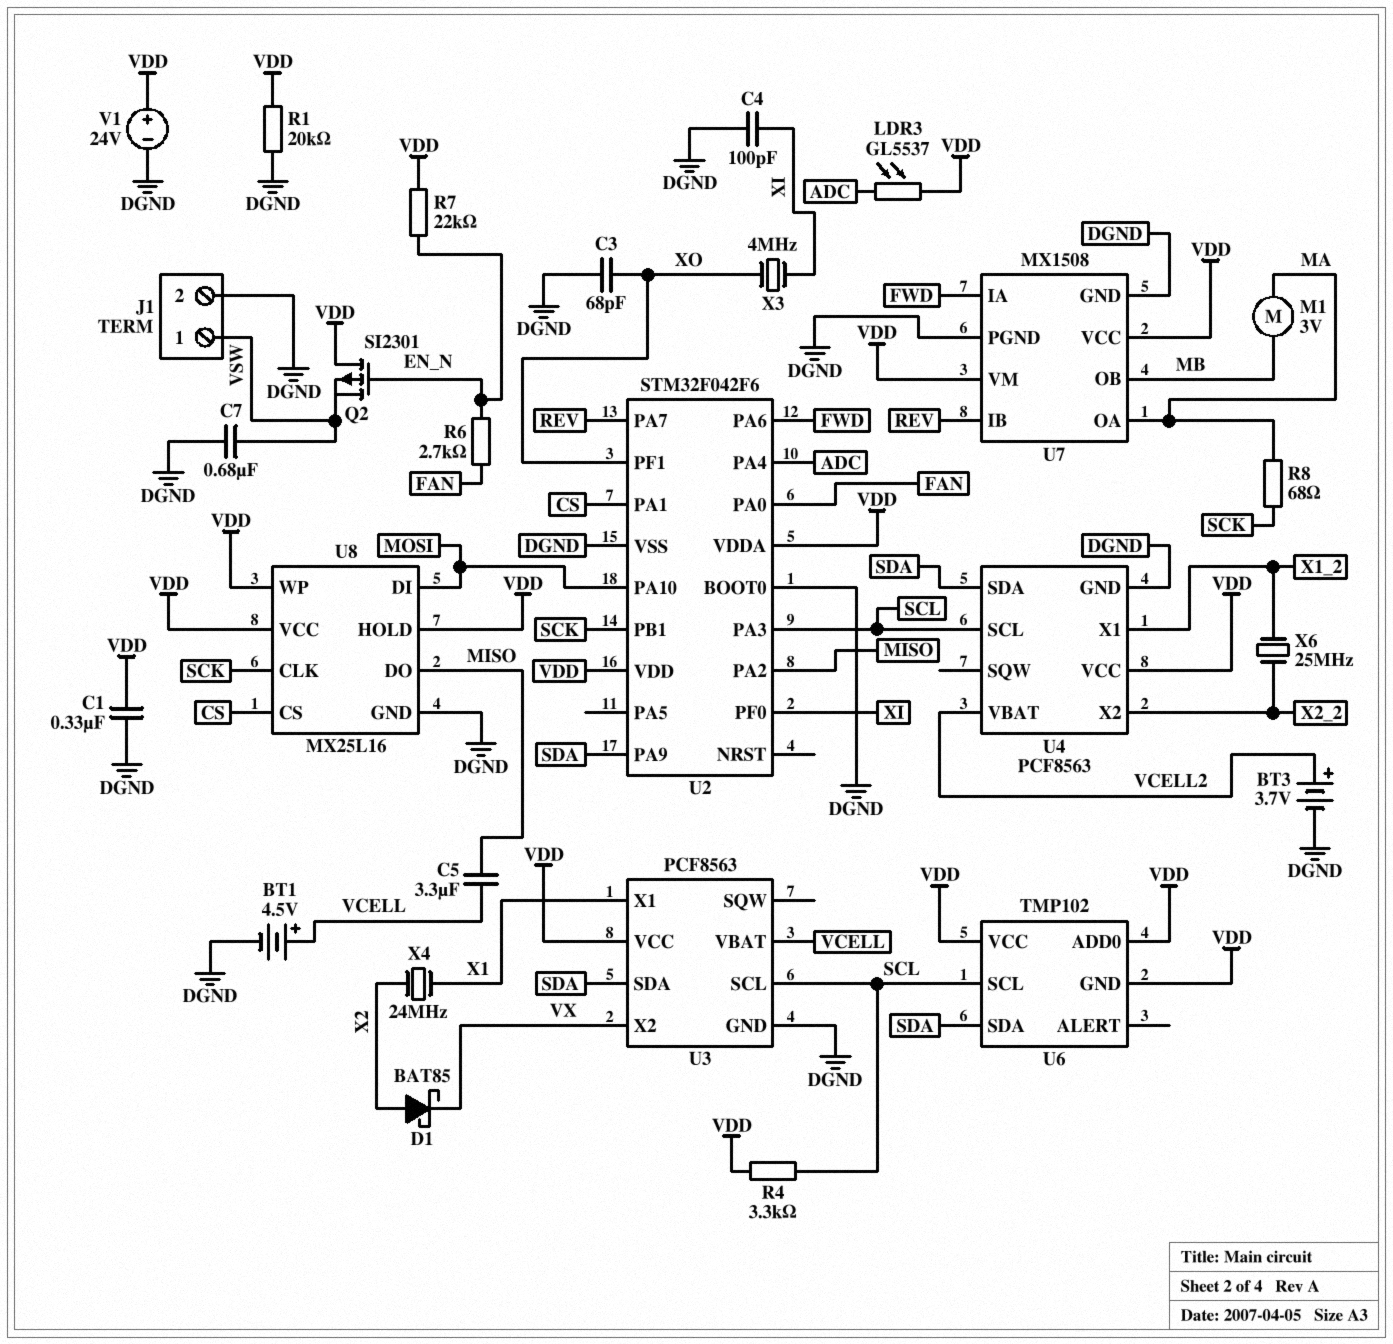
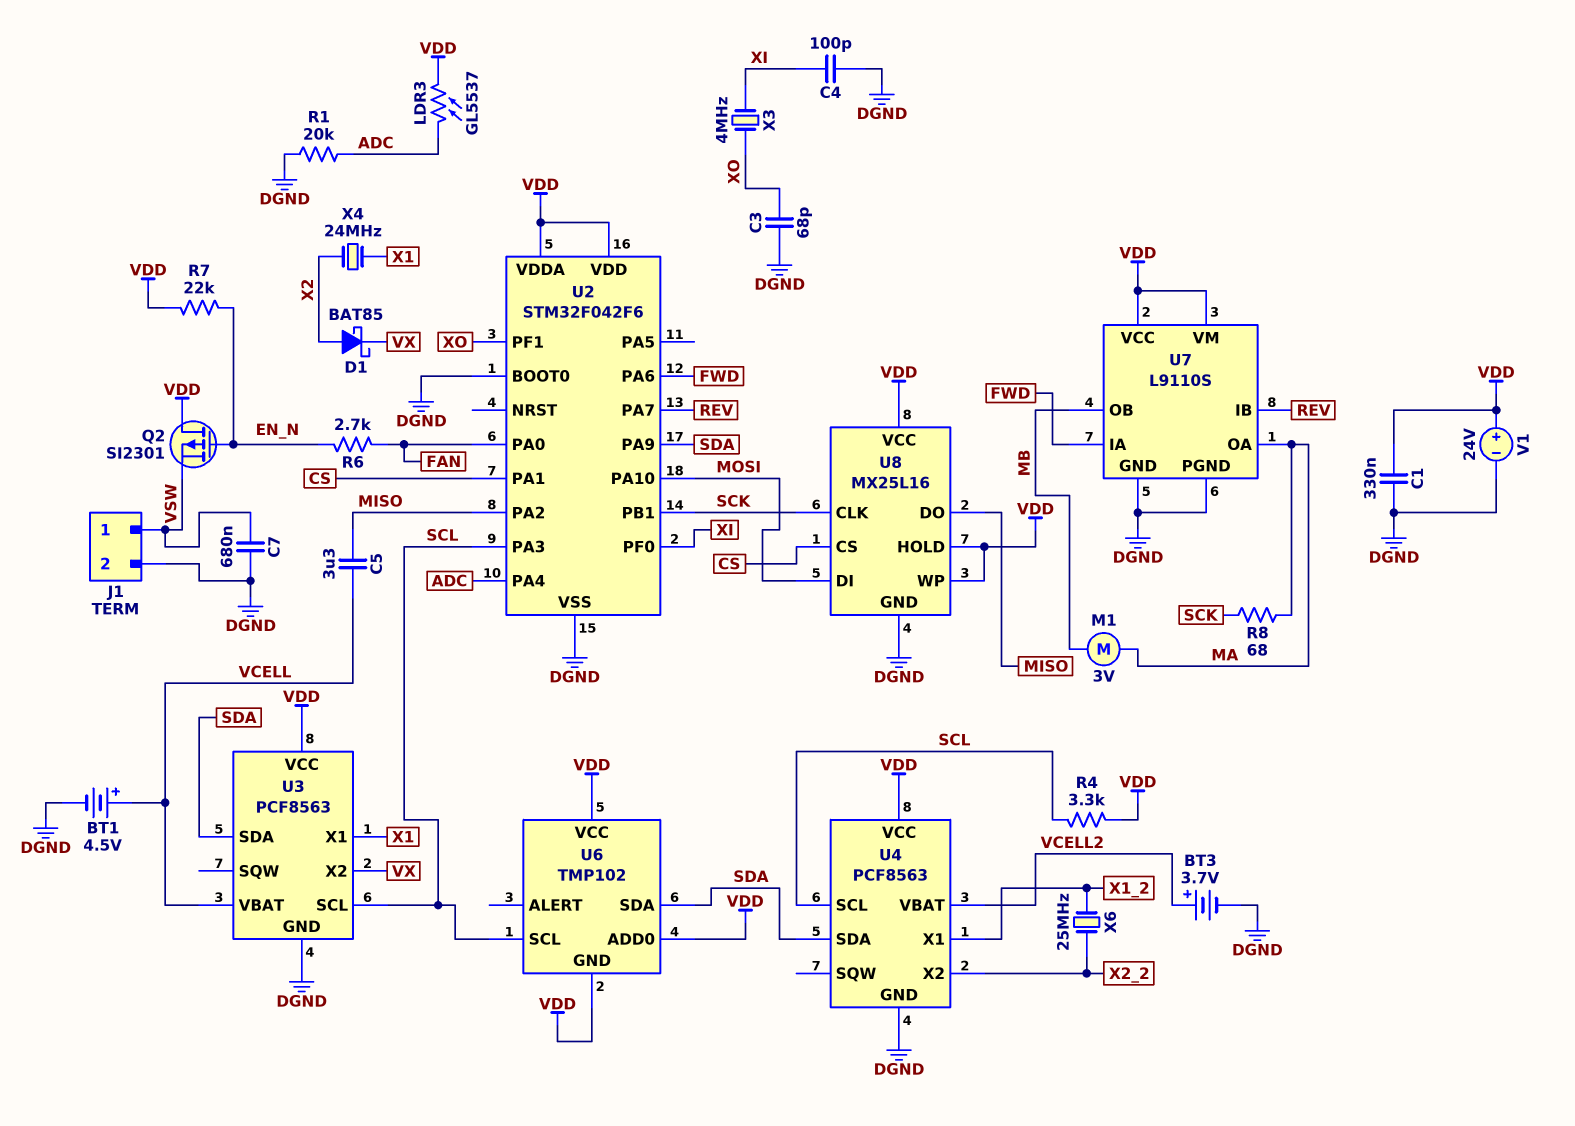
R1: 20k (DGND, VDD) -> 20k (ADC, DGND)
U7: MX1508 -> L9110S

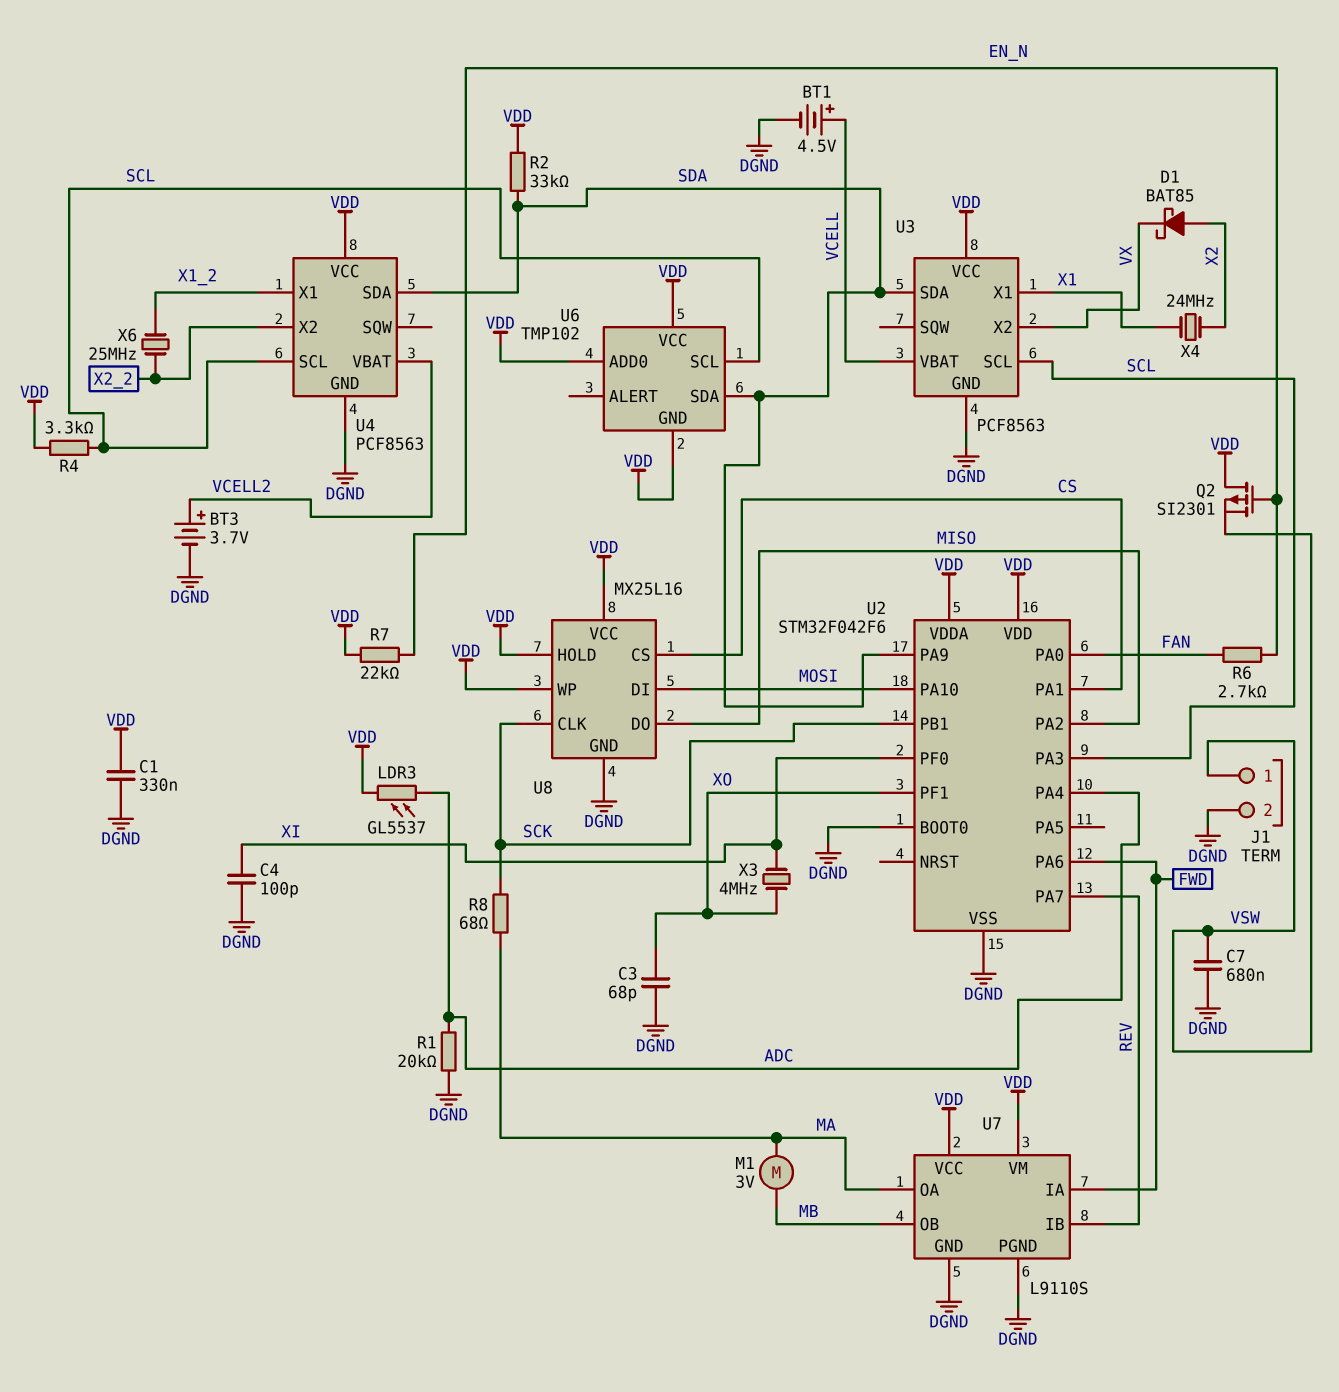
C5: 3.3uF (MISO, VCELL) -> none
R2: none -> 33k (SDA, VDD)
V1: 24V (plus VDD, minus DGND) -> none

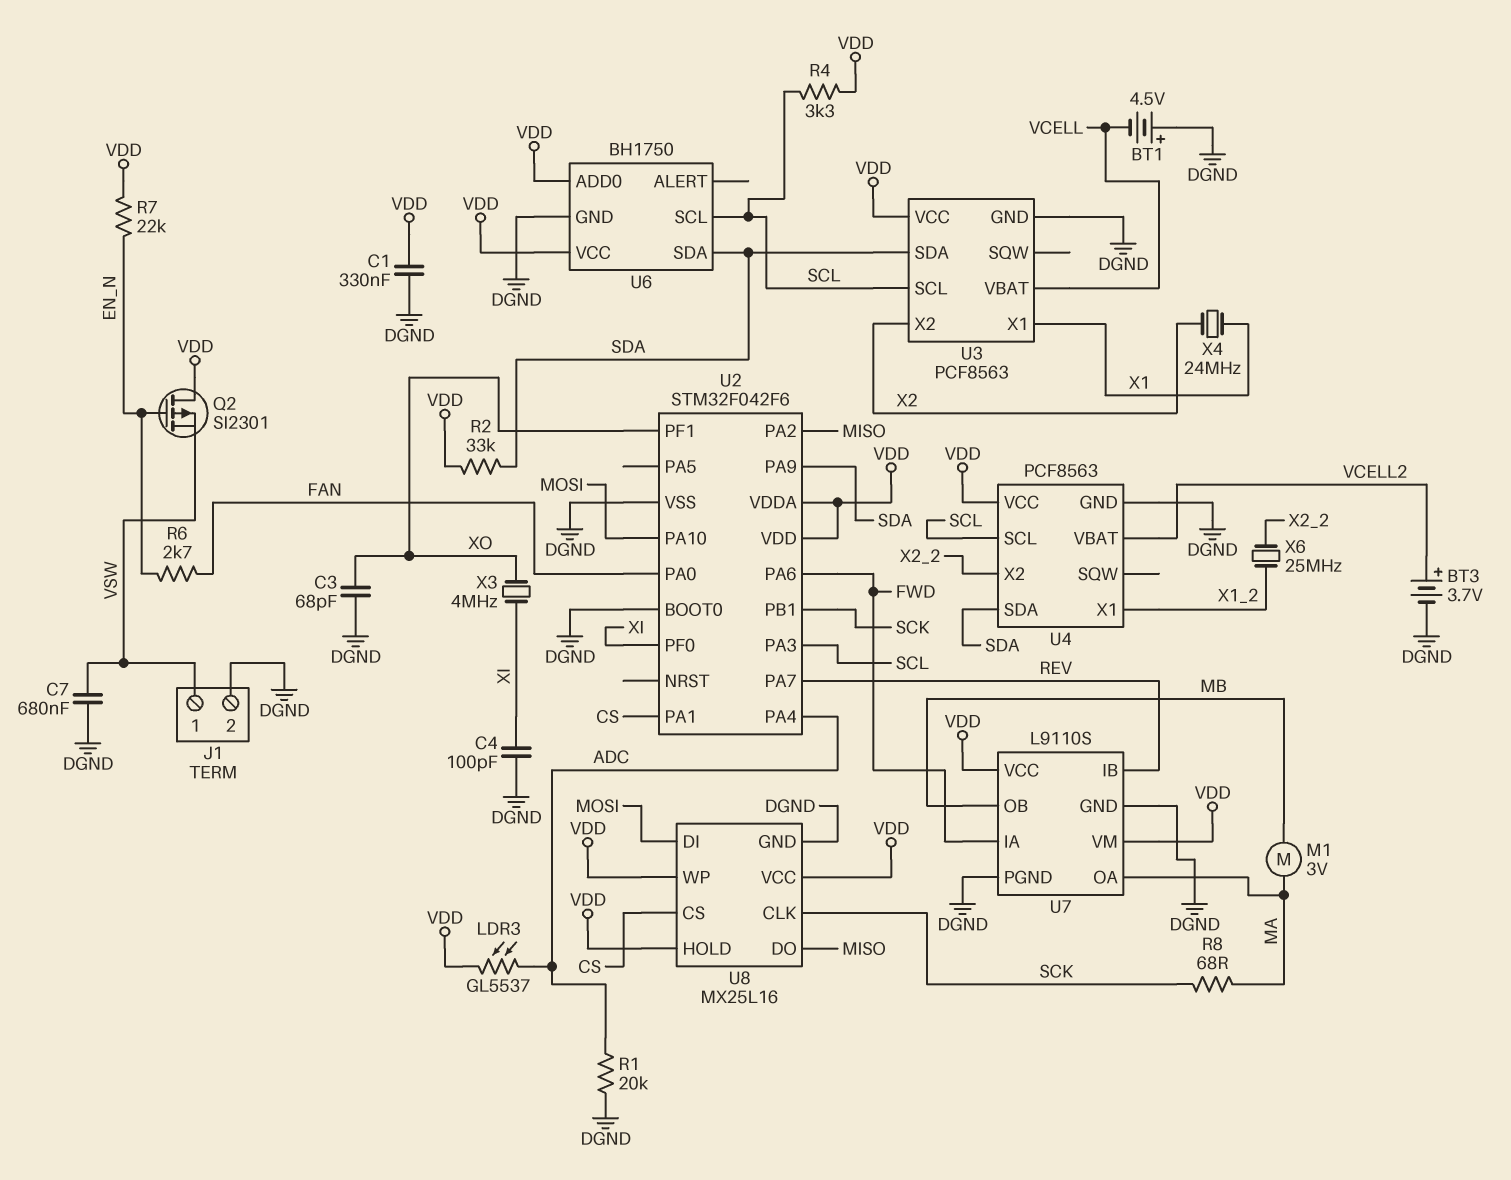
BT1: 4.5V (plus VCELL, minus DGND) -> 4.5V (plus DGND, minus VCELL)
D1: schottky BAT85 (A X2, K VX) -> none
U3 pin X2: VX -> X2
U6: TMP102 -> BH1750
U6 pin GND: VDD -> DGND

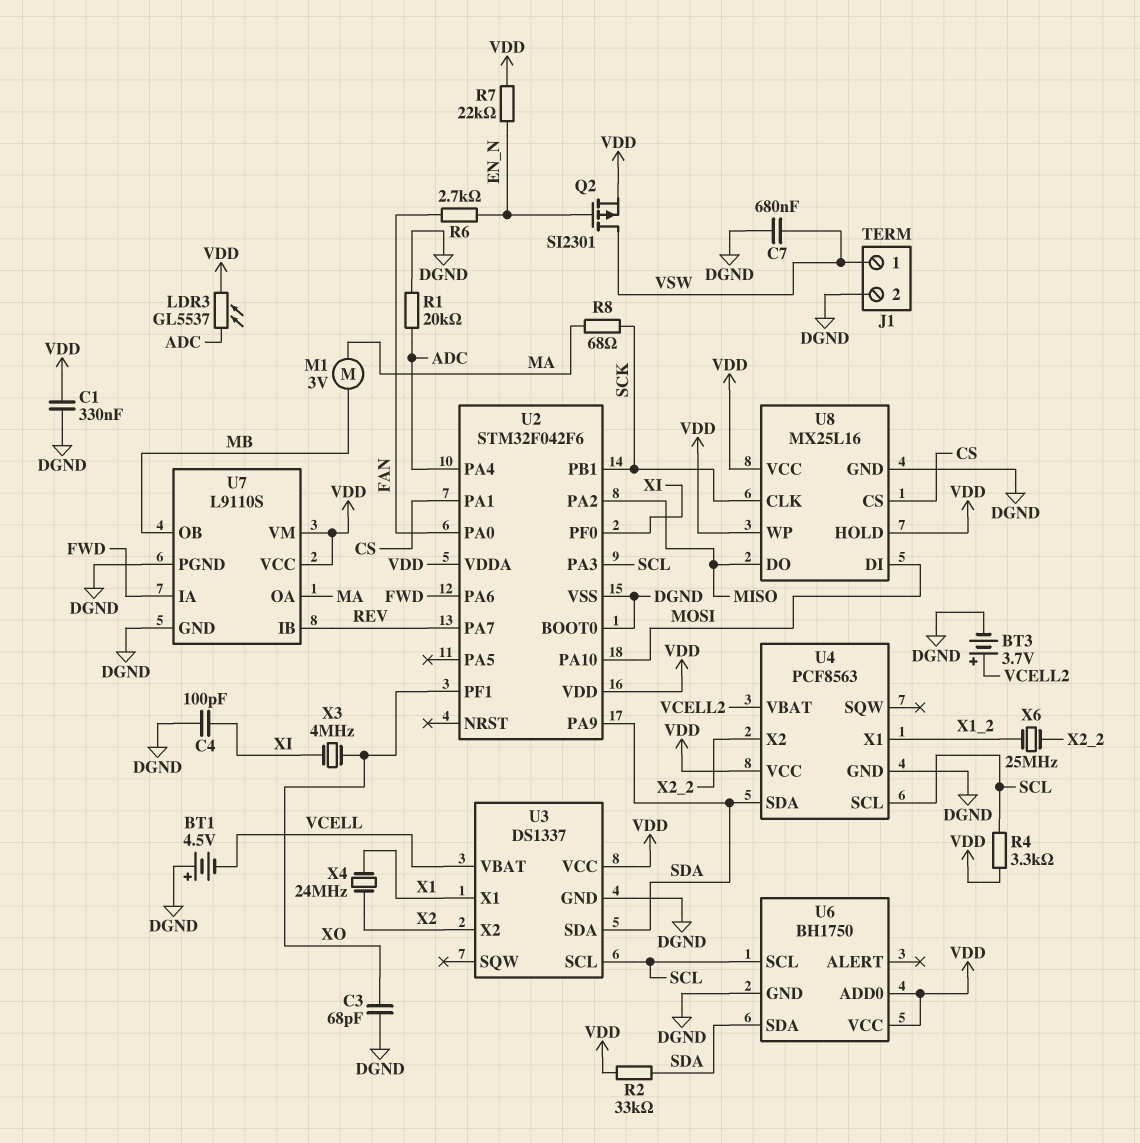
Q2: PMOS SI2301 (G EN_N, D VDD, S VSW) -> PMOS SI2301 (G EN_N, D VSW, S VDD)
U3: PCF8563 -> DS1337

